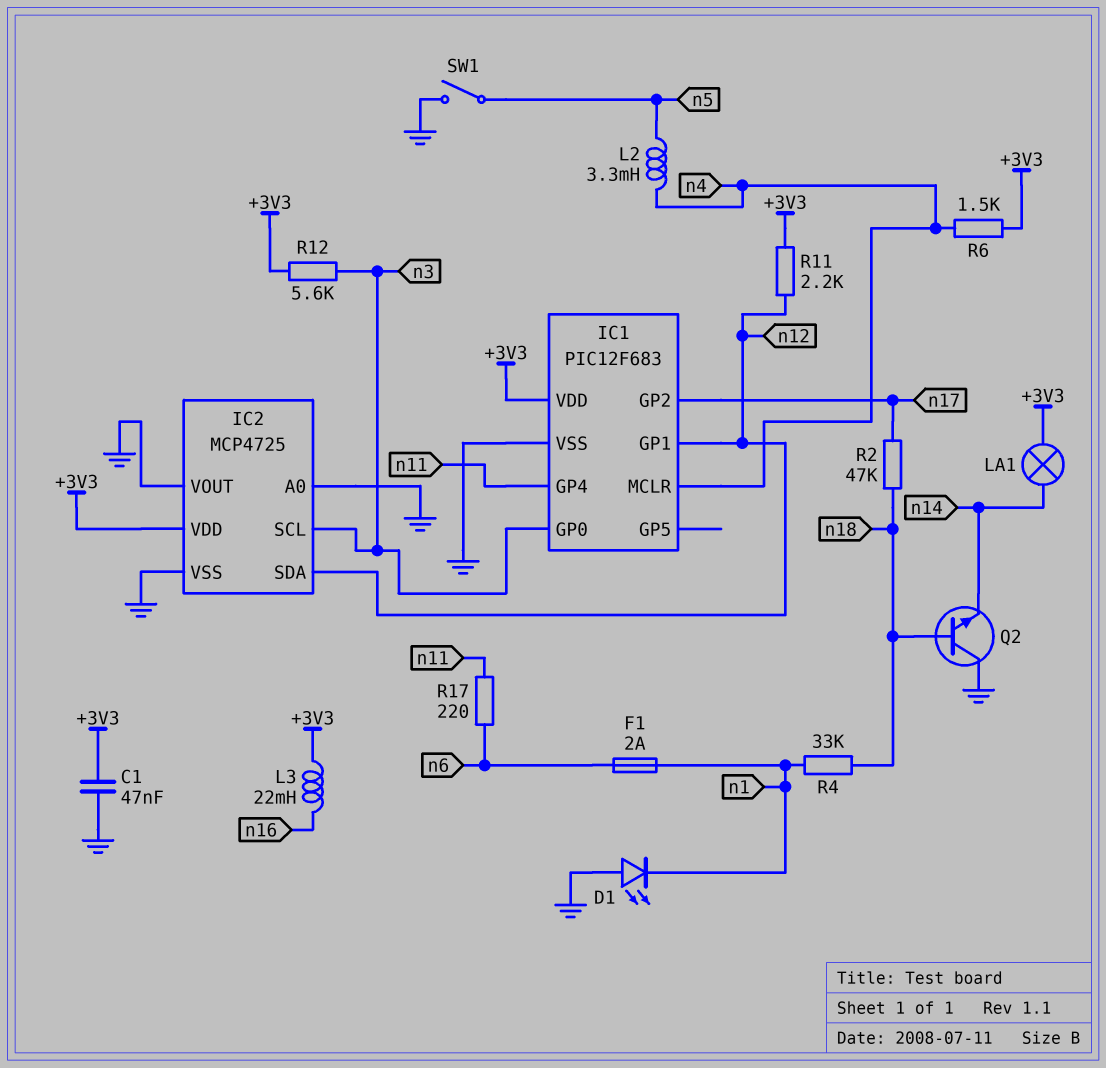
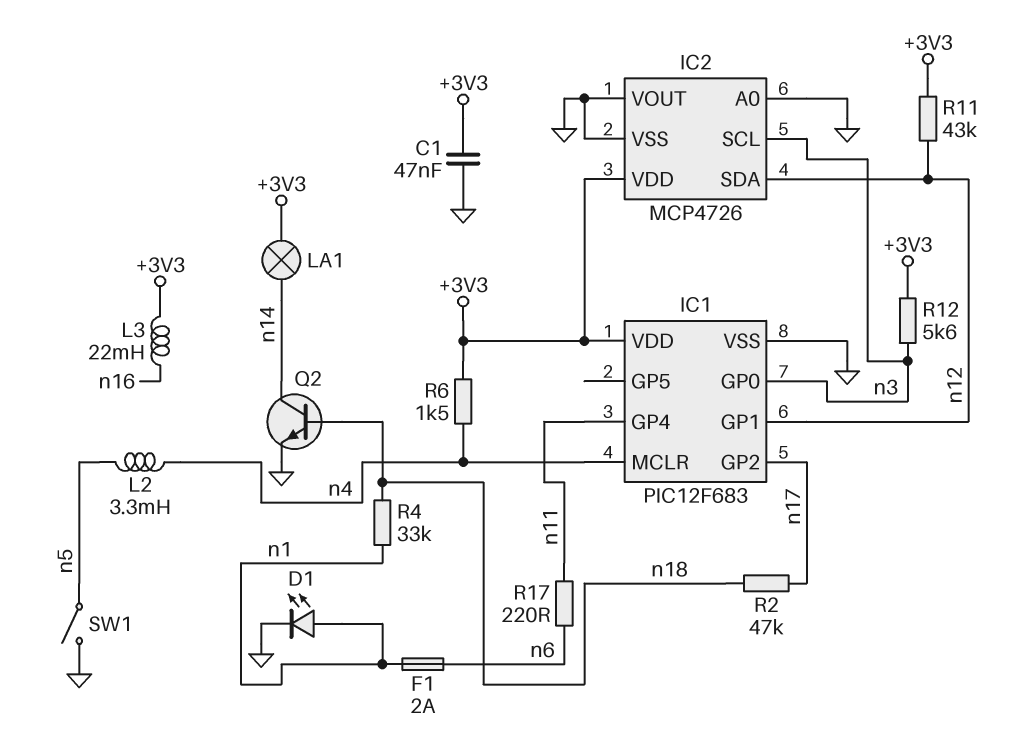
D1: LED (A GND, K n1) -> LED (A n1, K GND)
IC2: MCP4725 -> MCP4726
Q2: NPN (B n18, C GND, E n14) -> NPN (B n18, C n14, E GND)
R11: 2.2k (+3V3, n12) -> 43k (+3V3, n12)

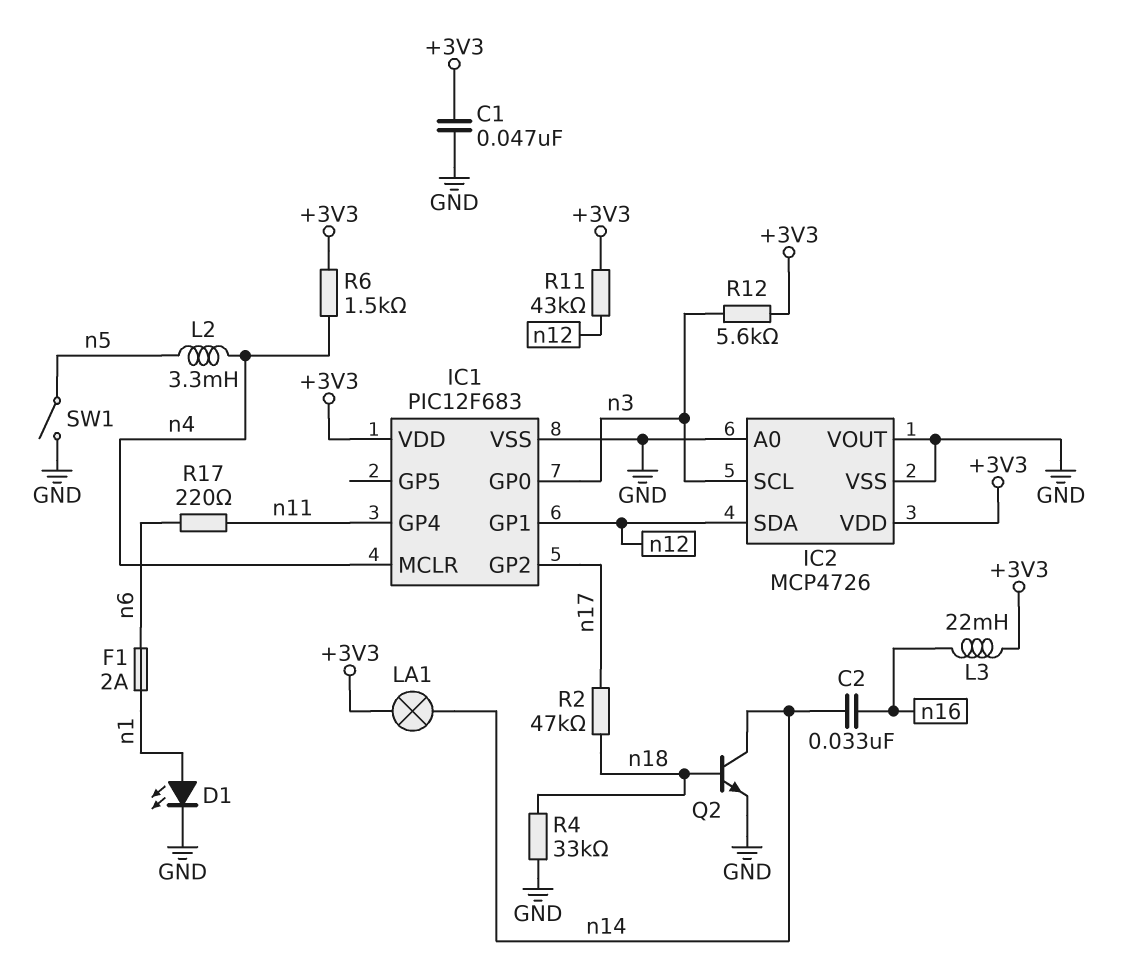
C2: none -> 33nF (n14, n16)
R4: 33k (n1, n18) -> 33k (GND, n18)

